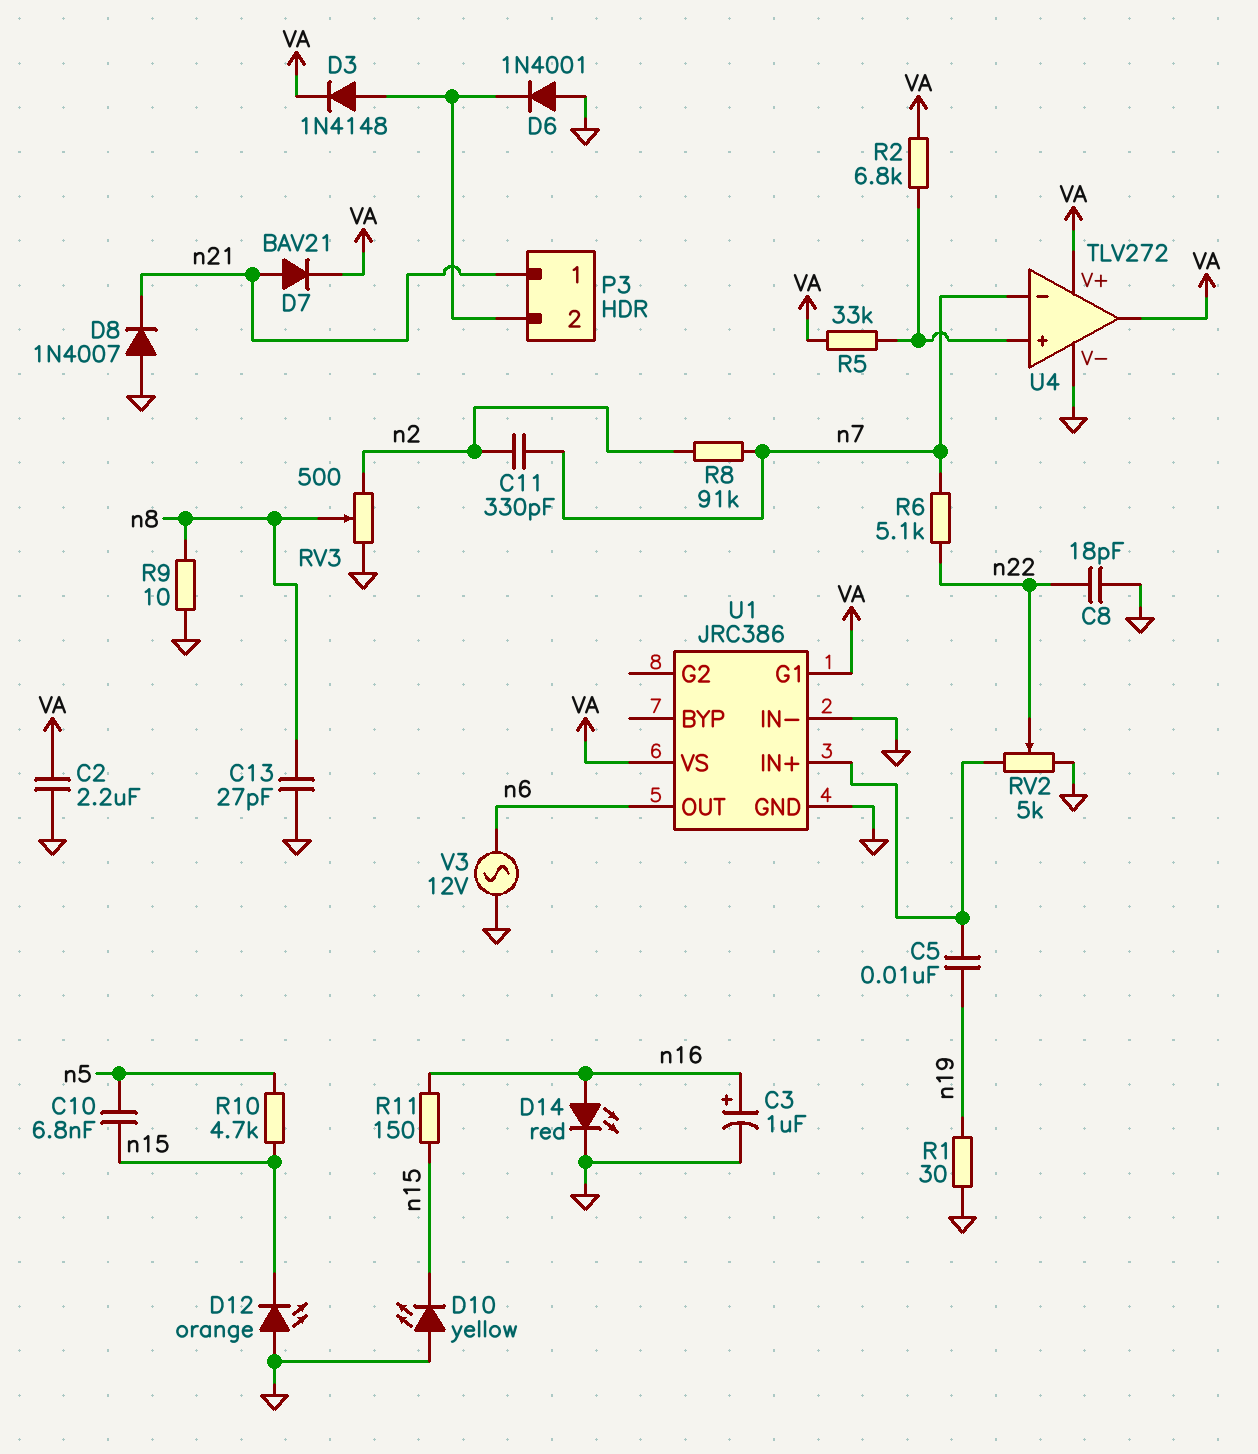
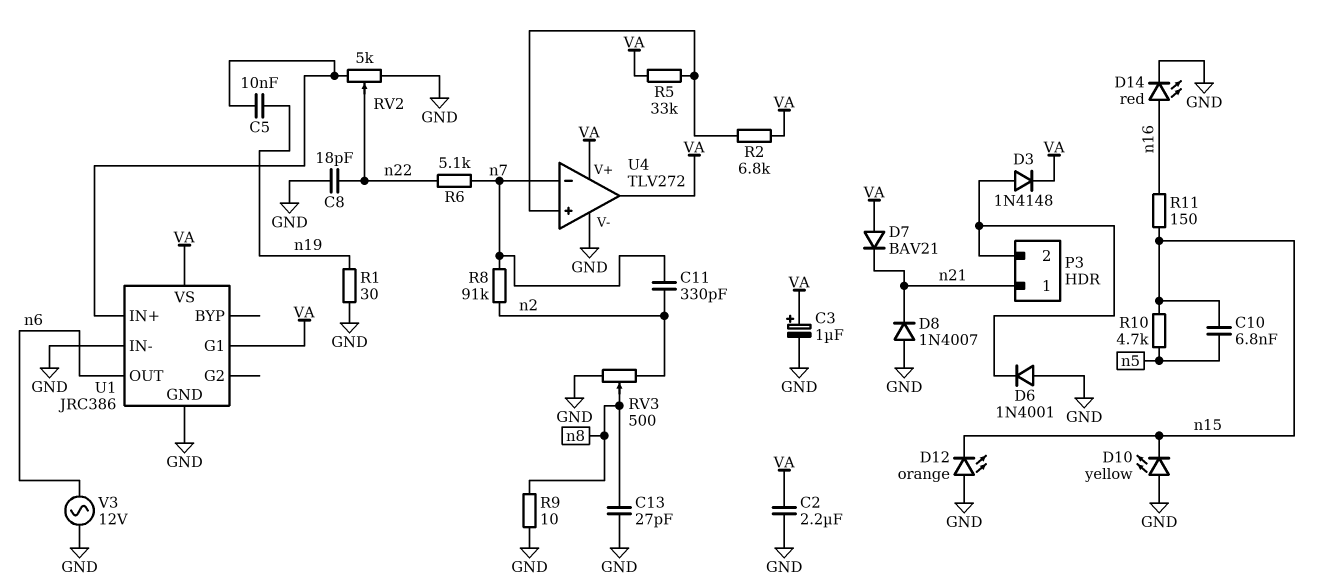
C3: 1uF (plus n16, minus GND) -> 1uF (plus VA, minus GND)
D7: diode BAV21 (A n21, K VA) -> diode BAV21 (A VA, K n21)

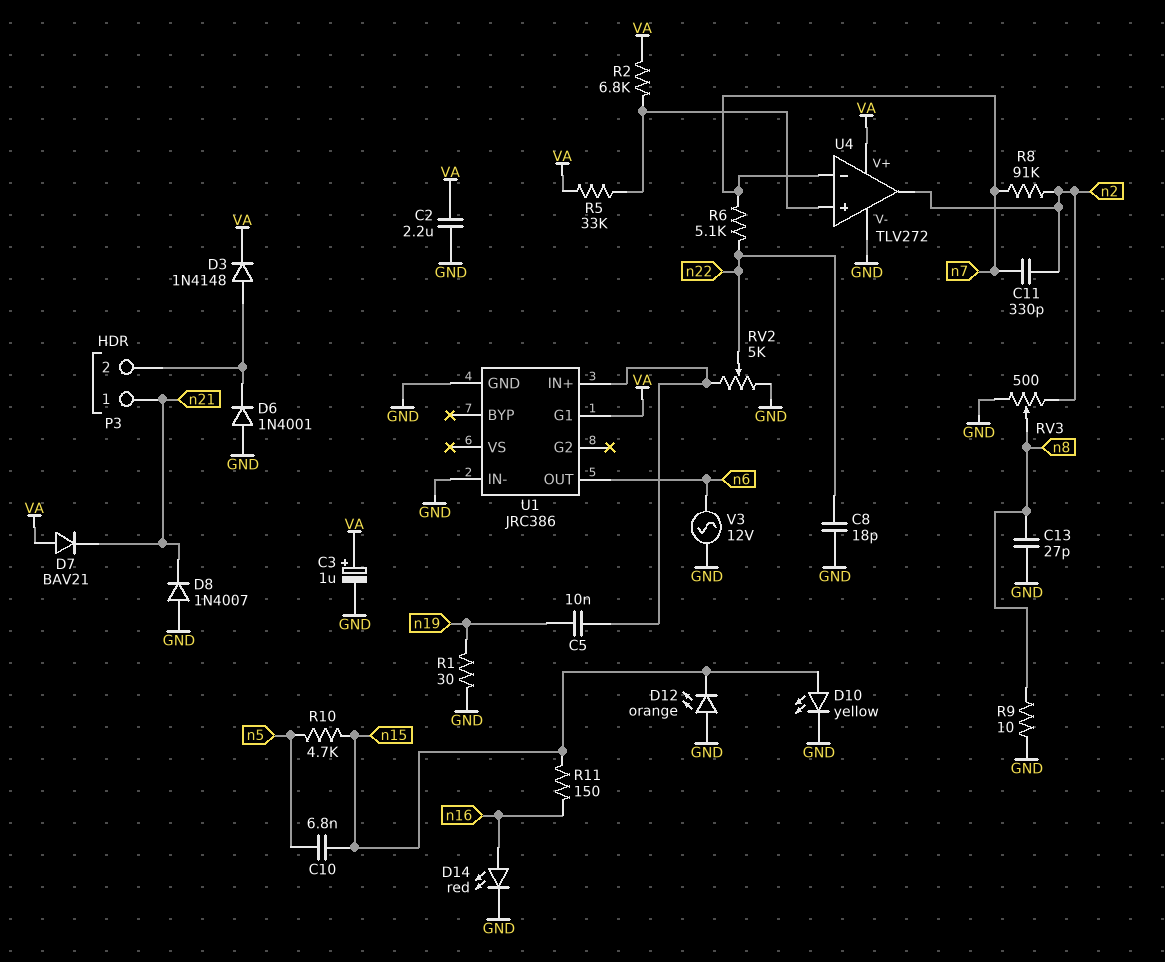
D10: LED yellow (A GND, K n15) -> LED yellow (A n15, K GND)
U1 pin VS: VA -> none
U4 pin out: VA -> n2

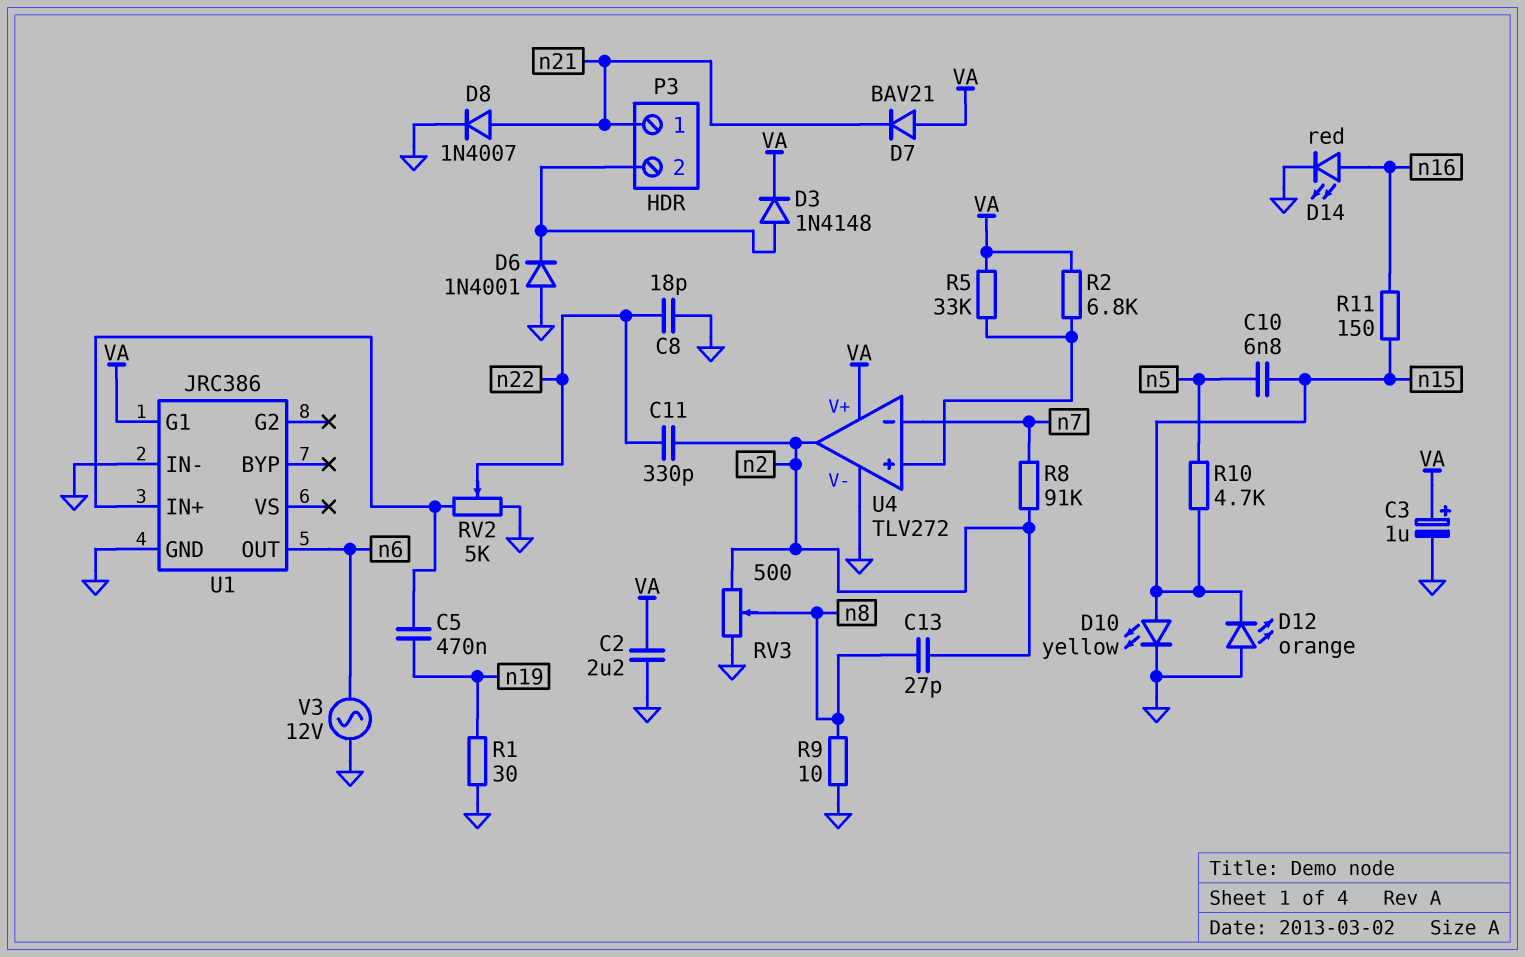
C5: 10nF (U1/IN+, n19) -> 470nF (U1/IN+, n19)
C11: 330pF (n2, n7) -> 330pF (n2, n22)
C13: 27pF (GND, n8) -> 27pF (n2, n8)
D8: diode 1N4007 (A GND, K n21) -> diode 1N4007 (A n21, K GND)
R6: 5.1k (n7, n22) -> none

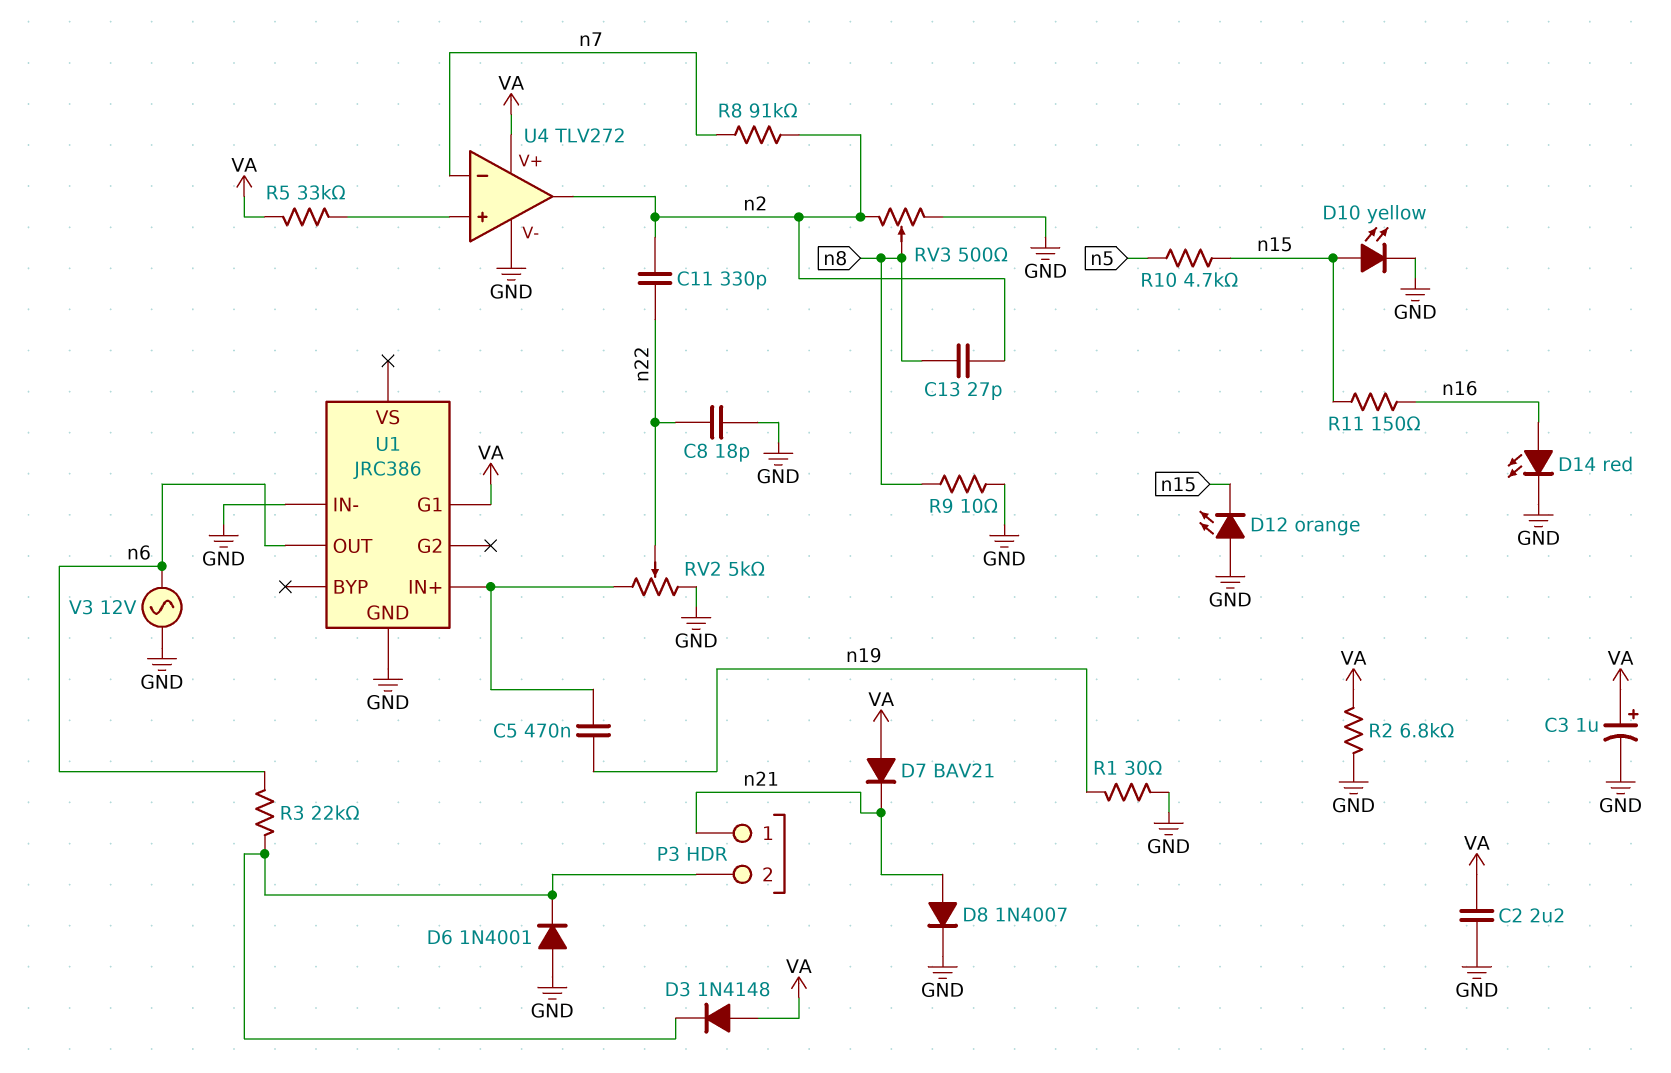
C10: 6.8nF (n5, n15) -> none
D3: diode 1N4148 (A P3/2, K VA) -> diode 1N4148 (A VA, K P3/2)
R2: 6.8k (U4/in+, VA) -> 6.8k (GND, VA)
R3: none -> 22k (P3/2, n6)

